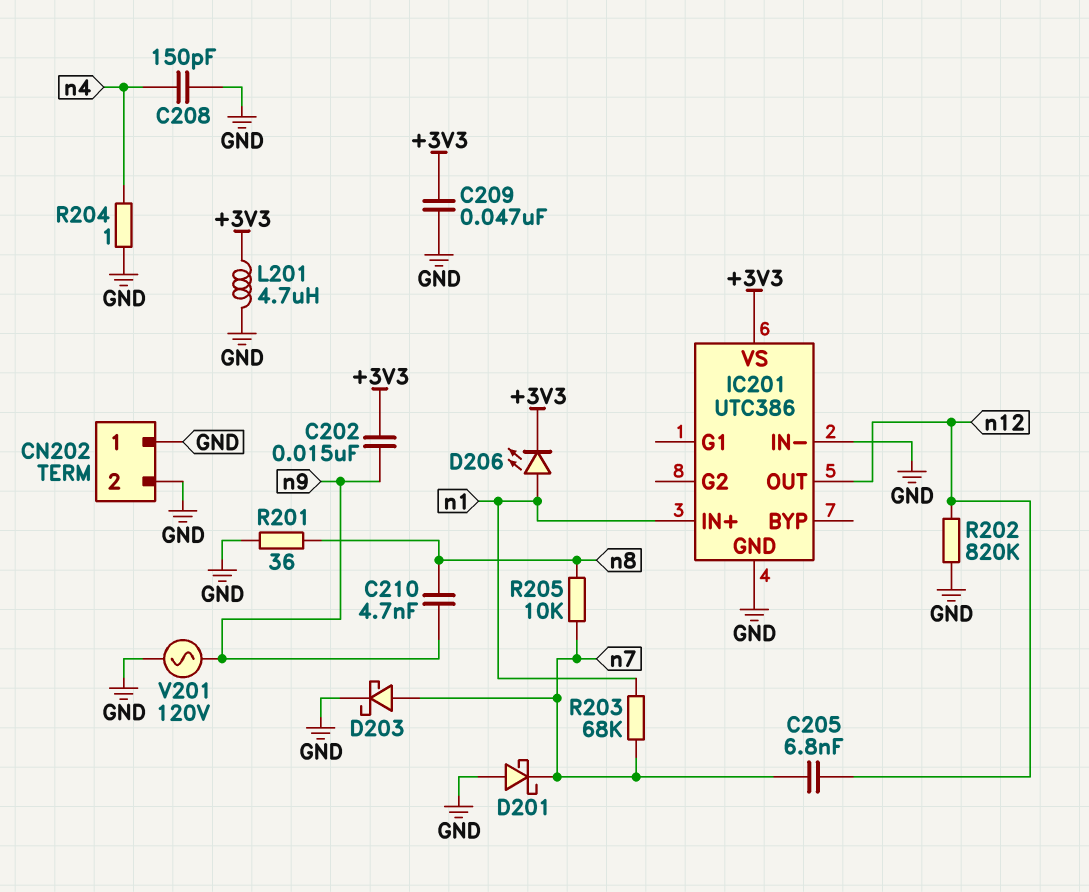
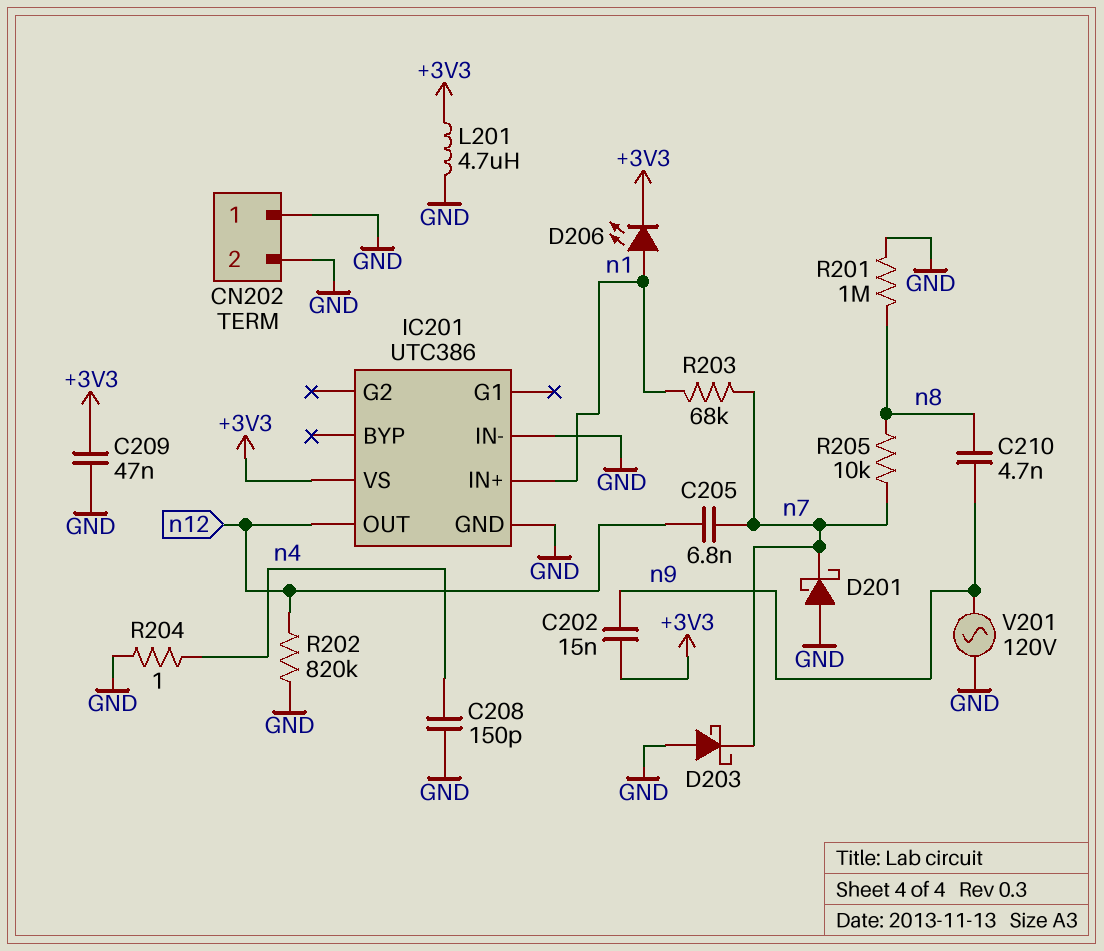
D203: schottky (A n7, K GND) -> schottky (A GND, K n7)
R201: 36 (GND, n8) -> 1M (GND, n8)

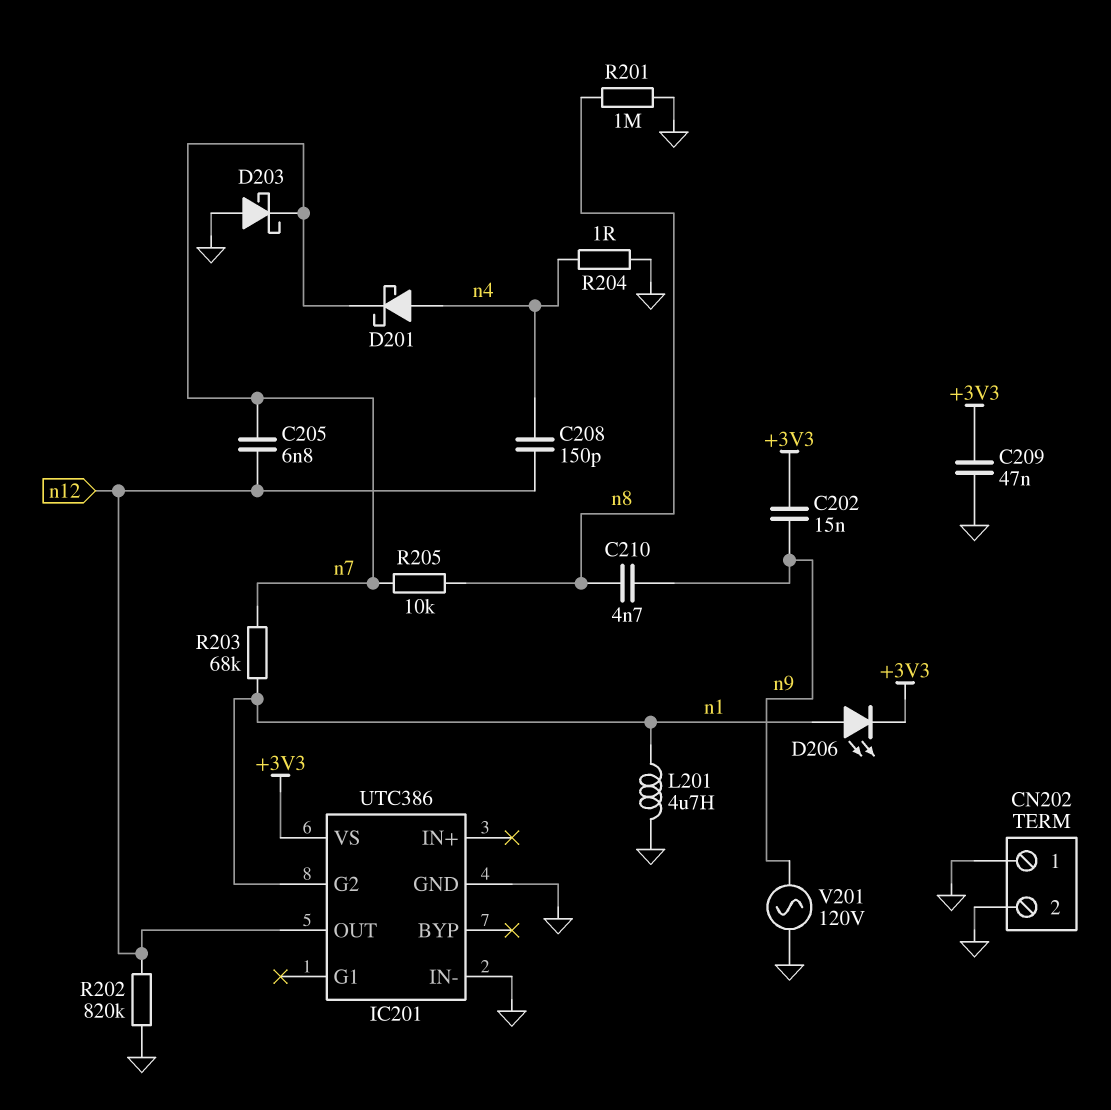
C208: 150pF (GND, n4) -> 150pF (n4, n12)
D201: schottky (A GND, K n7) -> schottky (A n4, K n7)
IC201 pin G2: none -> n1
IC201 pin IN+: n1 -> none
L201: 4.7uH (+3V3, GND) -> 4.7uH (GND, n1)

